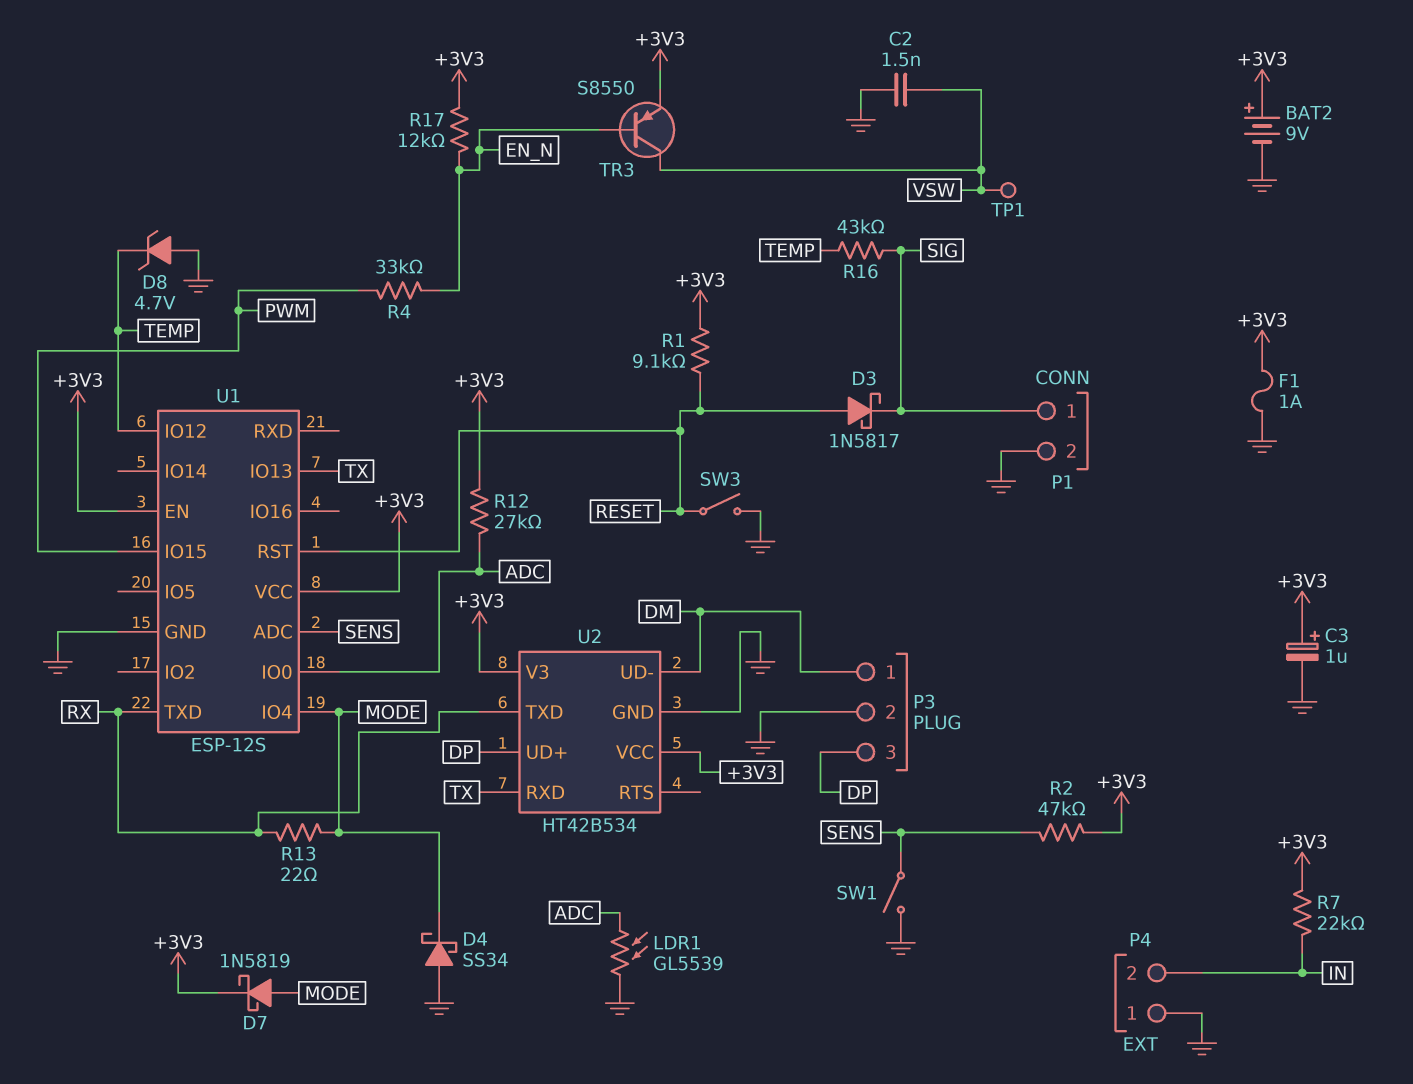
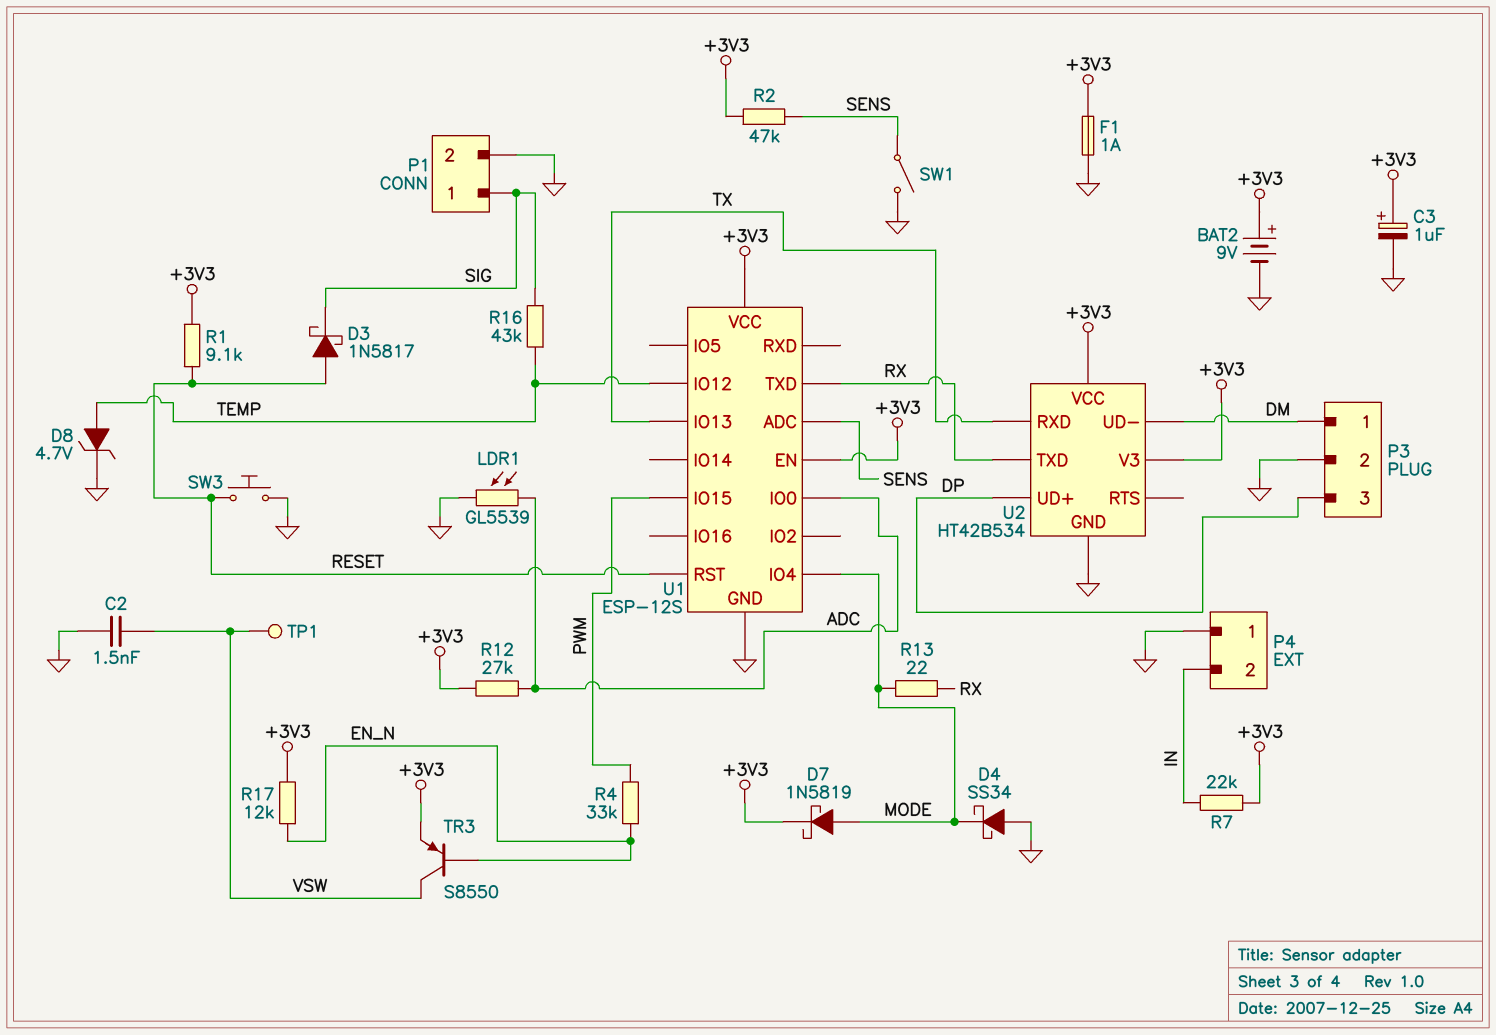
D8: zener 4.7V (A GND, K TEMP) -> zener 4.7V (A TEMP, K GND)
SW3: switch (GND, RESET) -> button (GND, RESET)

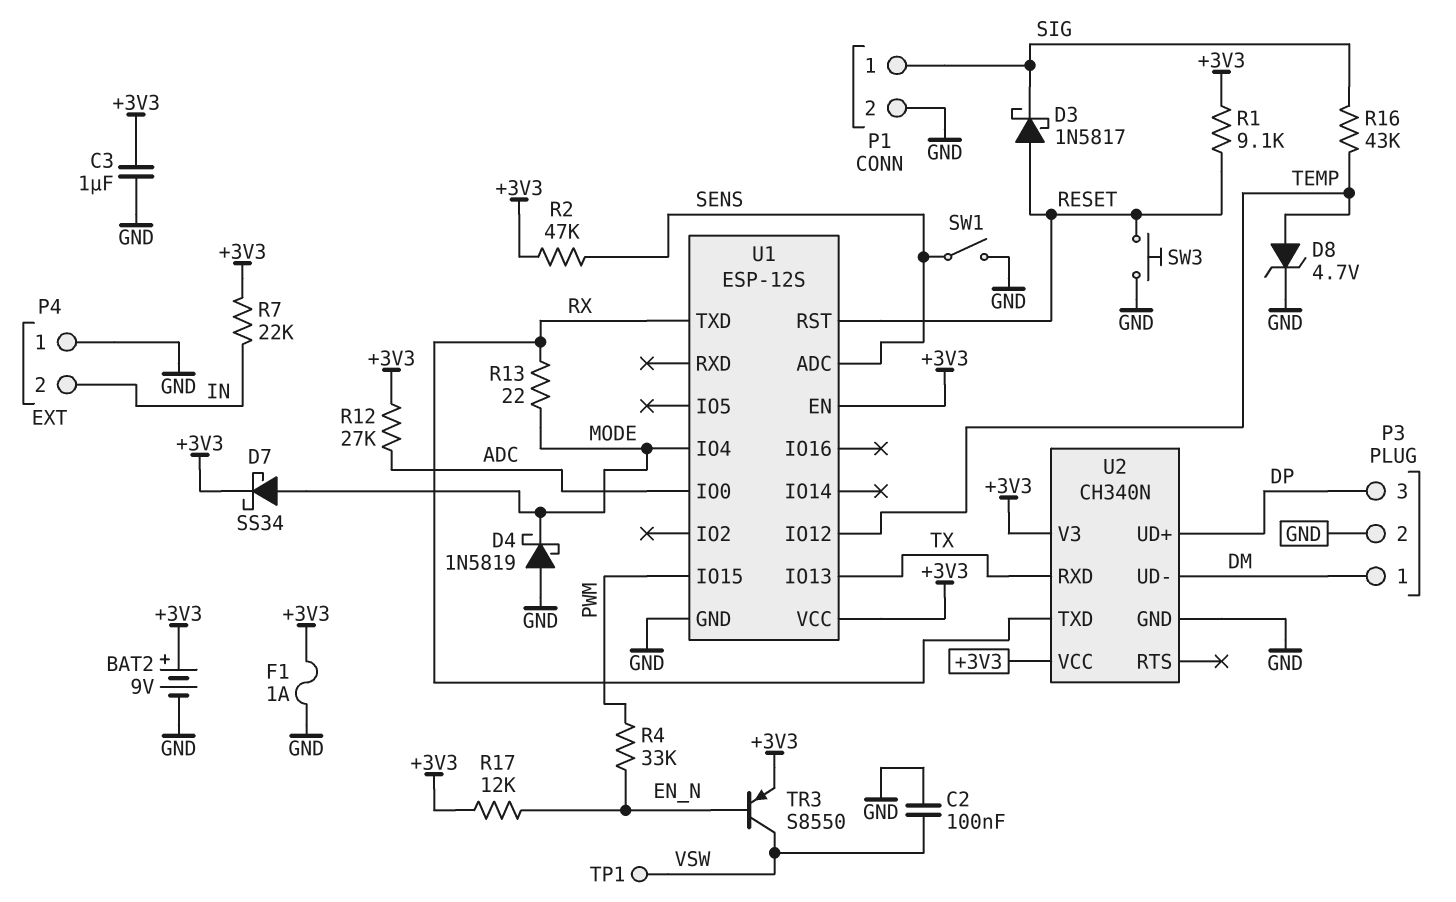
C2: 1.5nF (GND, VSW) -> 100nF (GND, VSW)
C3: 1uF (plus +3V3, minus GND) -> 1uF (+3V3, GND)
D4: schottky SS34 (A GND, K MODE) -> schottky 1N5819 (A GND, K MODE)
D7: schottky 1N5819 (A MODE, K +3V3) -> schottky SS34 (A MODE, K +3V3)
LDR1: GL5539 (ADC, GND) -> none
U2: HT42B534 -> CH340N

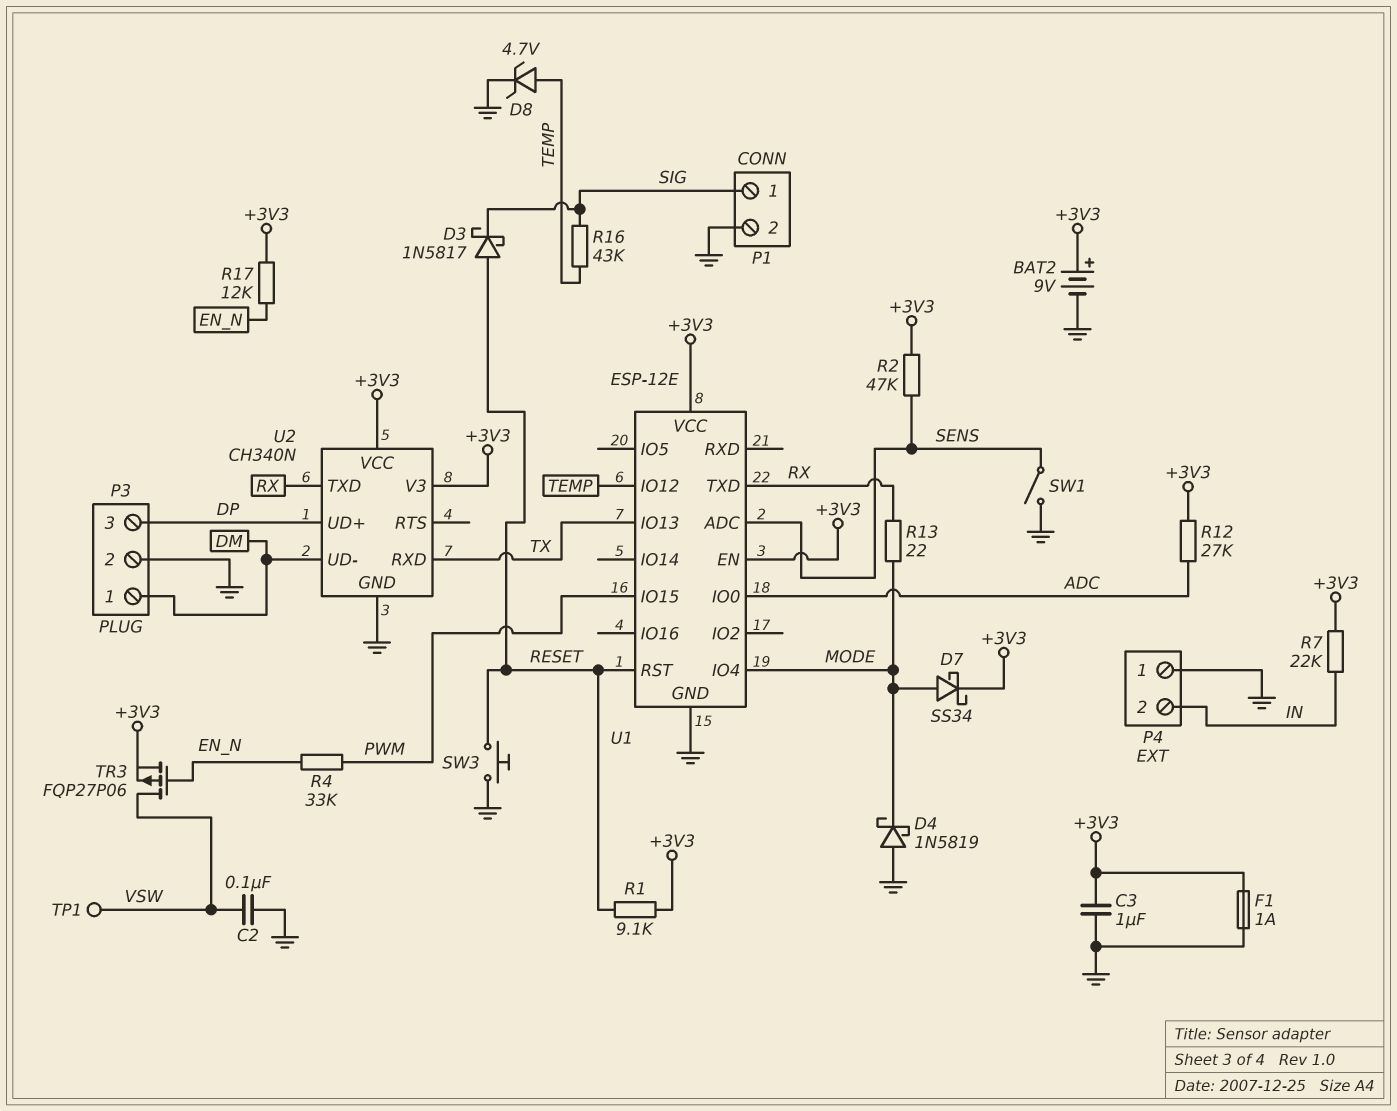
TR3: PNP S8550 (B EN_N, C VSW, E +3V3) -> PMOS FQP27P06 (G EN_N, D VSW, S +3V3)
U1: ESP-12S -> ESP-12E

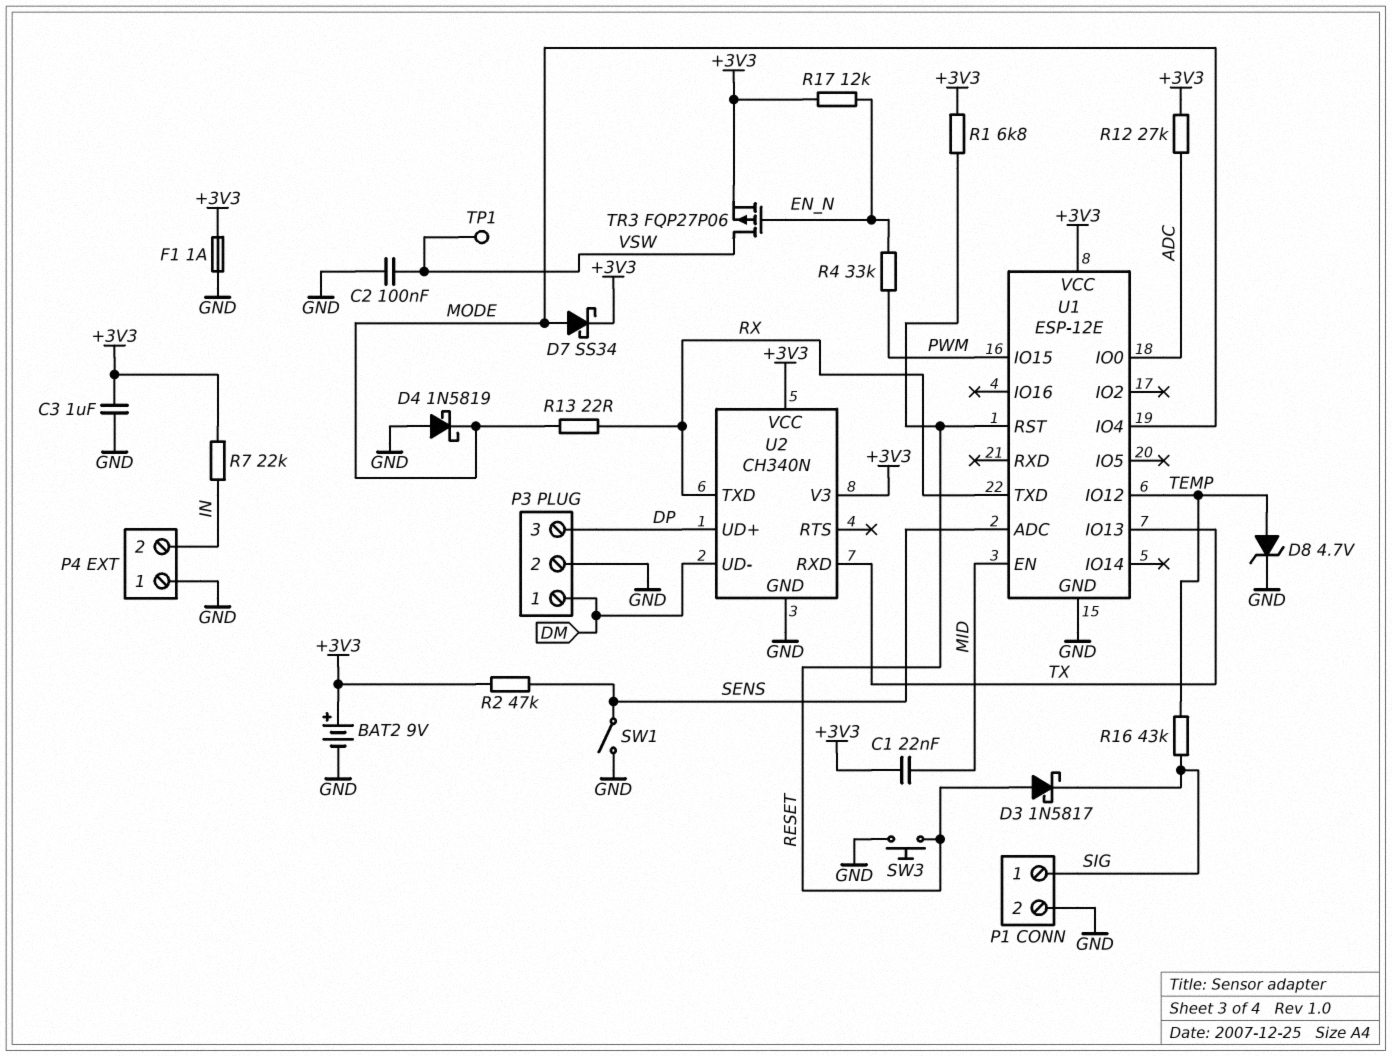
C1: none -> 22nF (+3V3, MID)
R1: 9.1k (+3V3, RESET) -> 6.8k (+3V3, RESET)
U1 pin EN: +3V3 -> MID

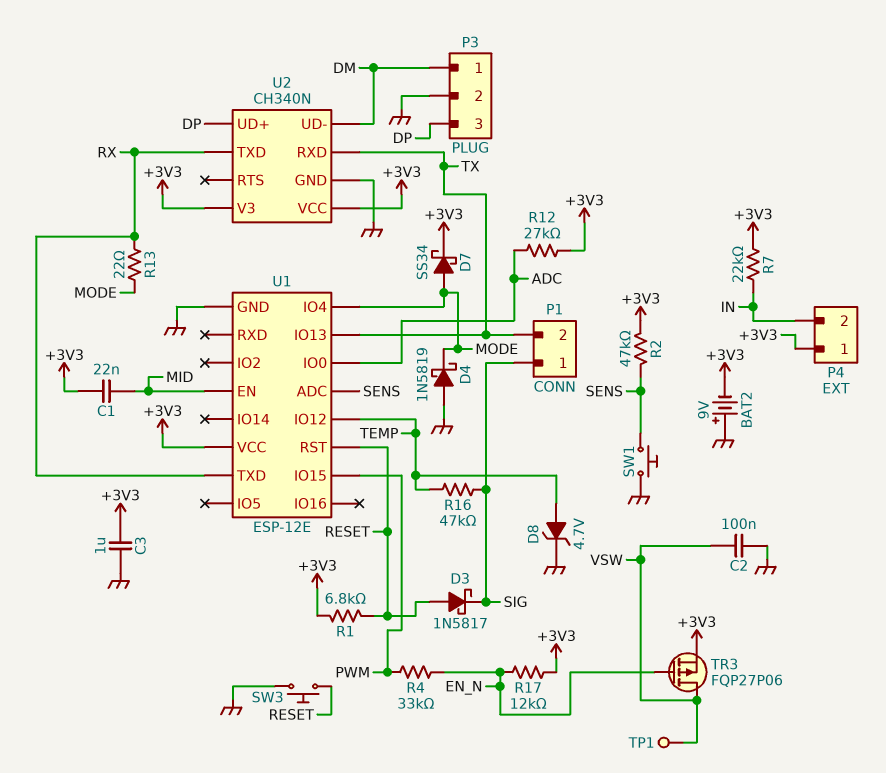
BAT2: 9V (plus +3V3, minus GND) -> 9V (plus GND, minus +3V3)
F1: 1A (+3V3, GND) -> none
P1 pin 2: GND -> TX
P4 pin 1: GND -> +3V3
R16: 43k (SIG, TEMP) -> 47k (SIG, TEMP)
SW1: switch (GND, SENS) -> button (GND, SENS)

